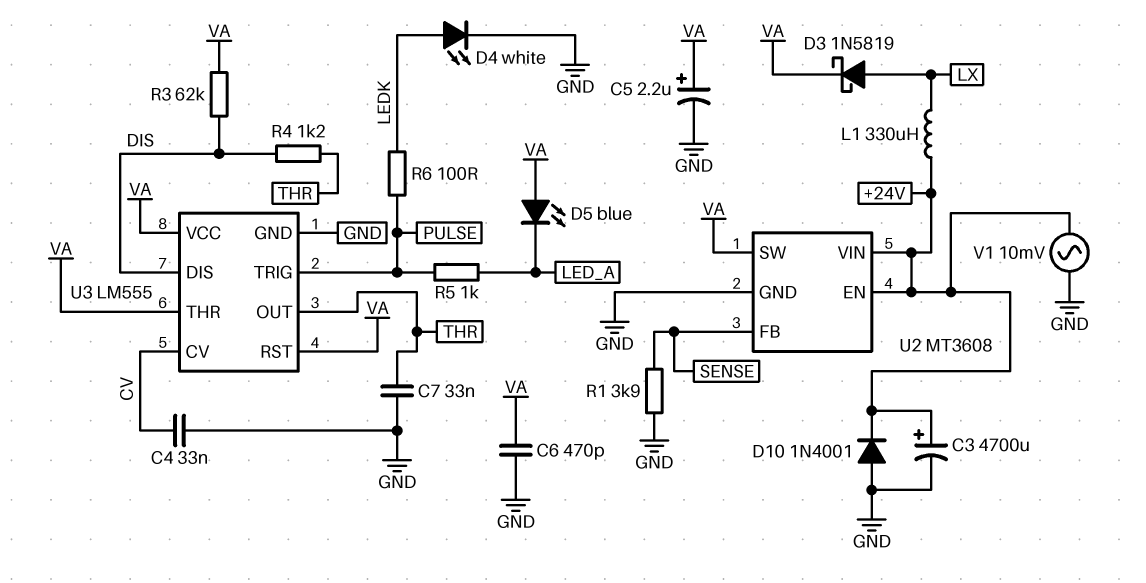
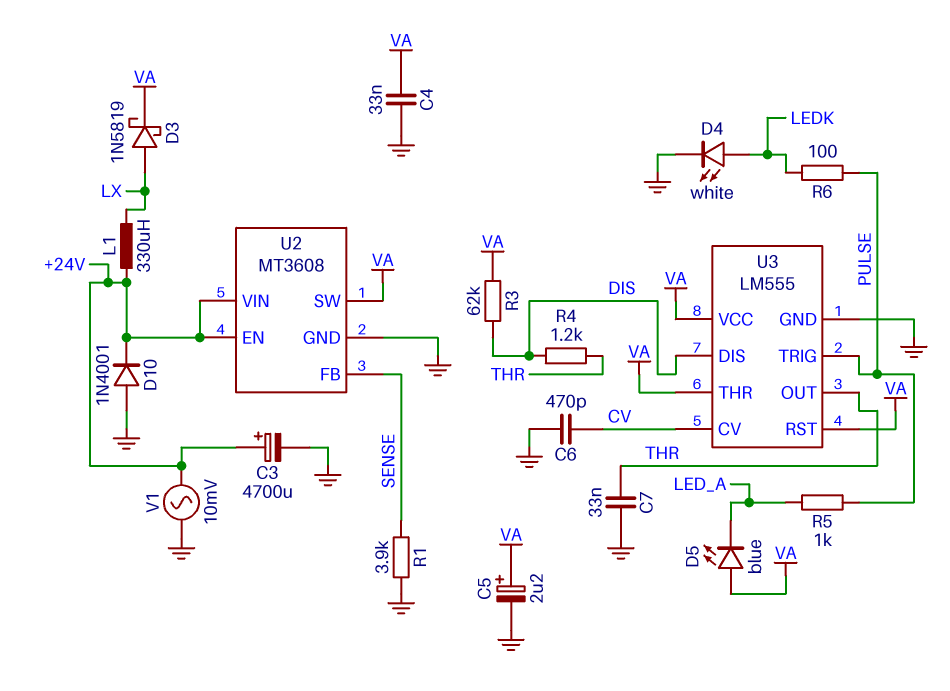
C4: 33nF (CV, GND) -> 33nF (GND, VA)
C6: 470pF (GND, VA) -> 470pF (CV, GND)

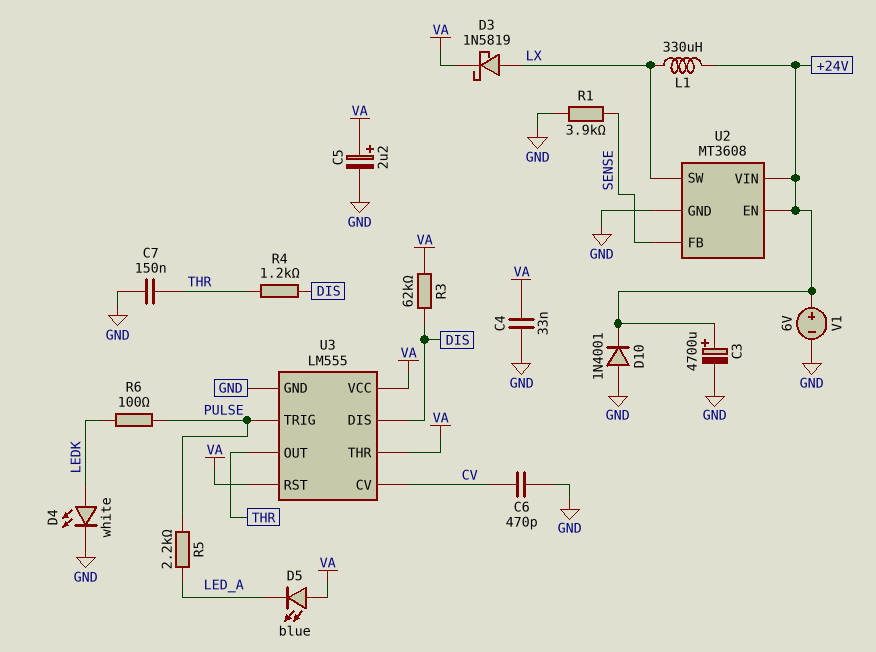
C7: 33nF (GND, THR) -> 150nF (GND, THR)
R5: 1k (LED_A, PULSE) -> 2.2k (LED_A, PULSE)
U2 pin SW: VA -> LX
V1: AC 10mV (+24V, GND) -> 6V (plus +24V, minus GND)

